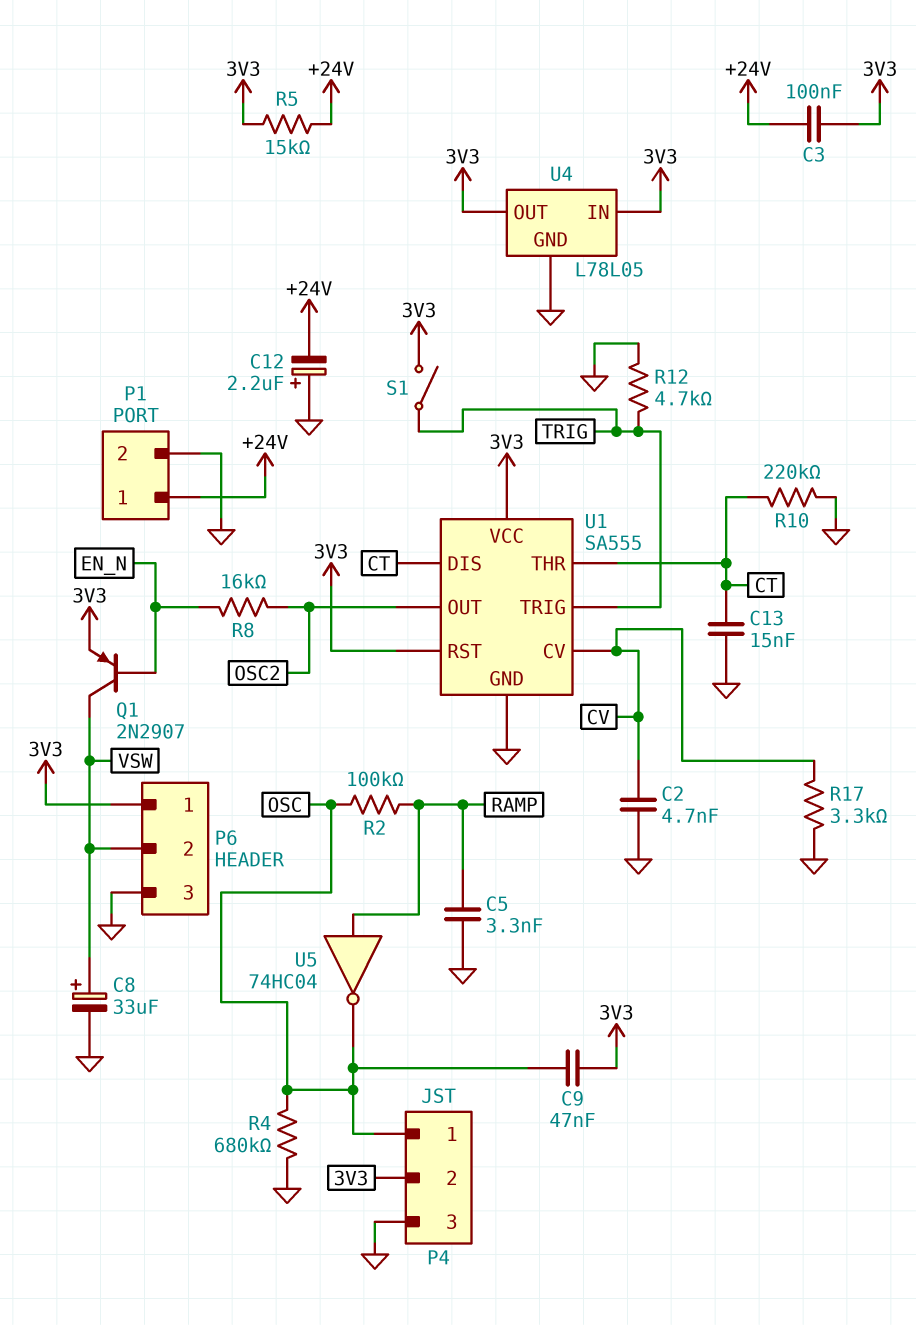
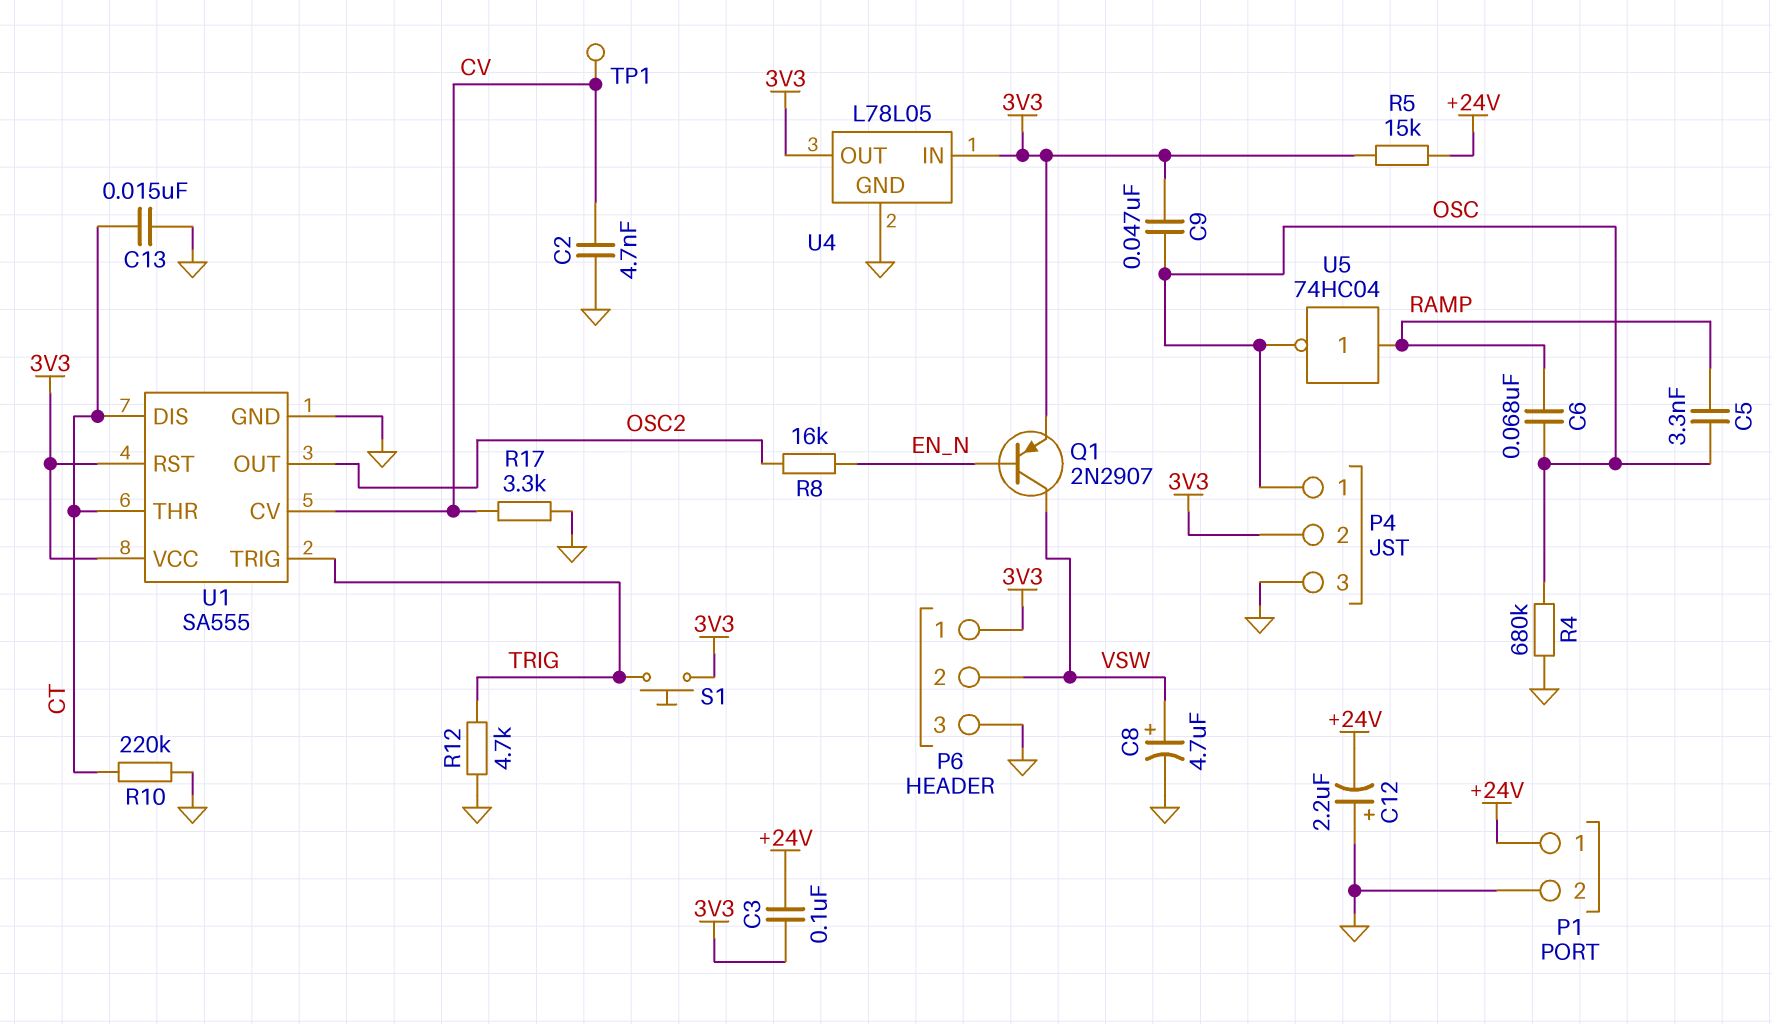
C5: 3.3nF (GND, RAMP) -> 3.3nF (OSC, RAMP)
C6: none -> 68nF (OSC, RAMP)
C8: 33uF (plus VSW, minus GND) -> 4.7uF (plus VSW, minus GND)
R2: 100k (OSC, RAMP) -> none
S1: switch (3V3, TRIG) -> button (3V3, TRIG)
TP1: none -> test point (CV)

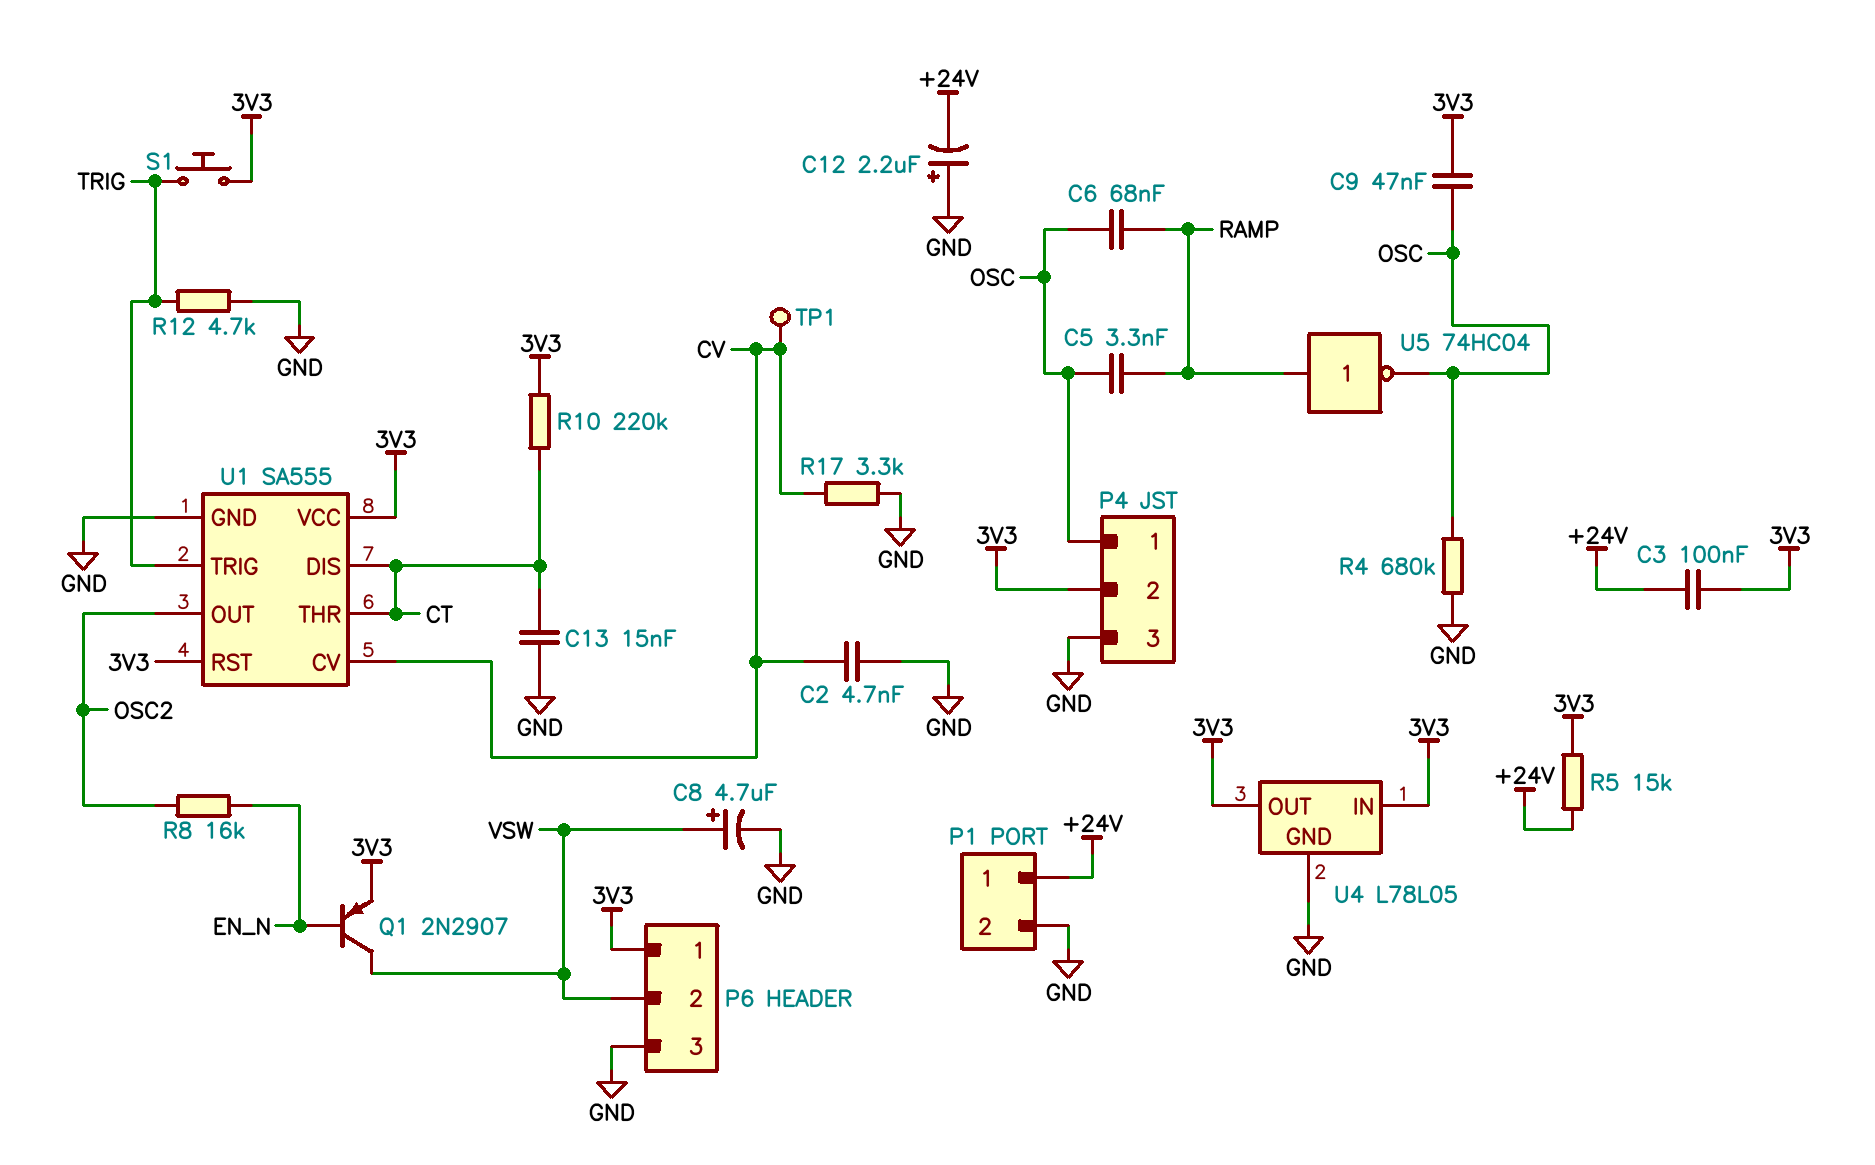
R10: 220k (CT, GND) -> 220k (3V3, CT)

